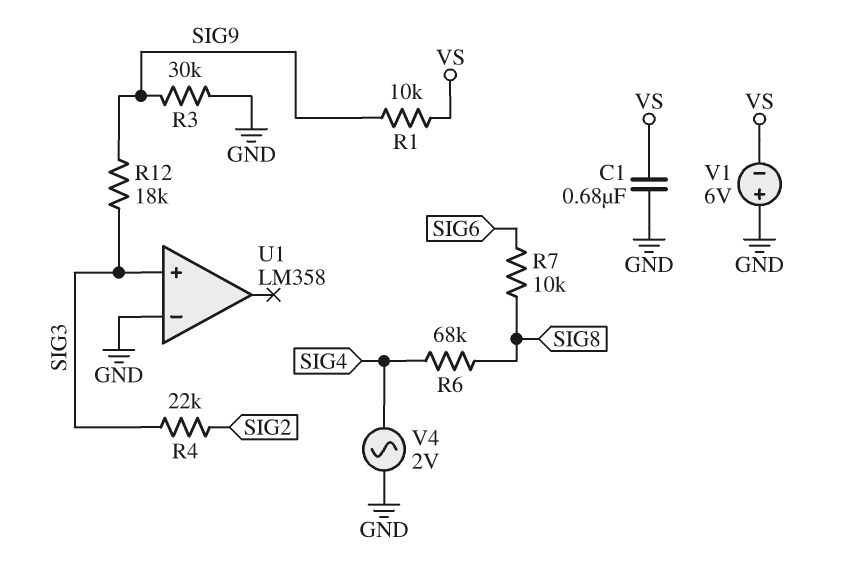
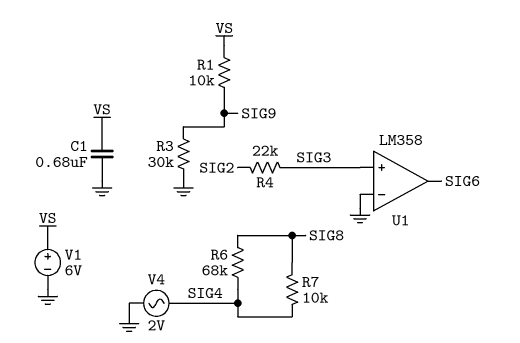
R7: 10k (SIG6, SIG8) -> 10k (SIG4, SIG8)
R12: 18k (SIG3, SIG9) -> none
U1 pin out: none -> SIG6
V1: 6V (plus GND, minus VS) -> 6V (plus VS, minus GND)

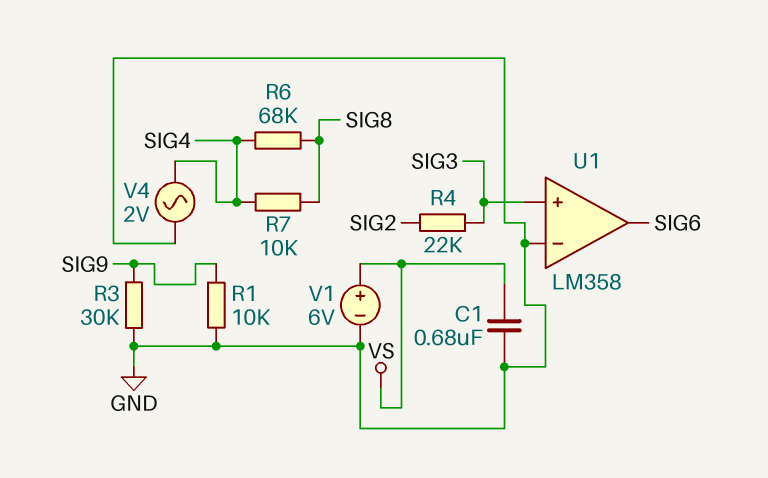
R1: 10k (SIG9, VS) -> 10k (GND, SIG9)

